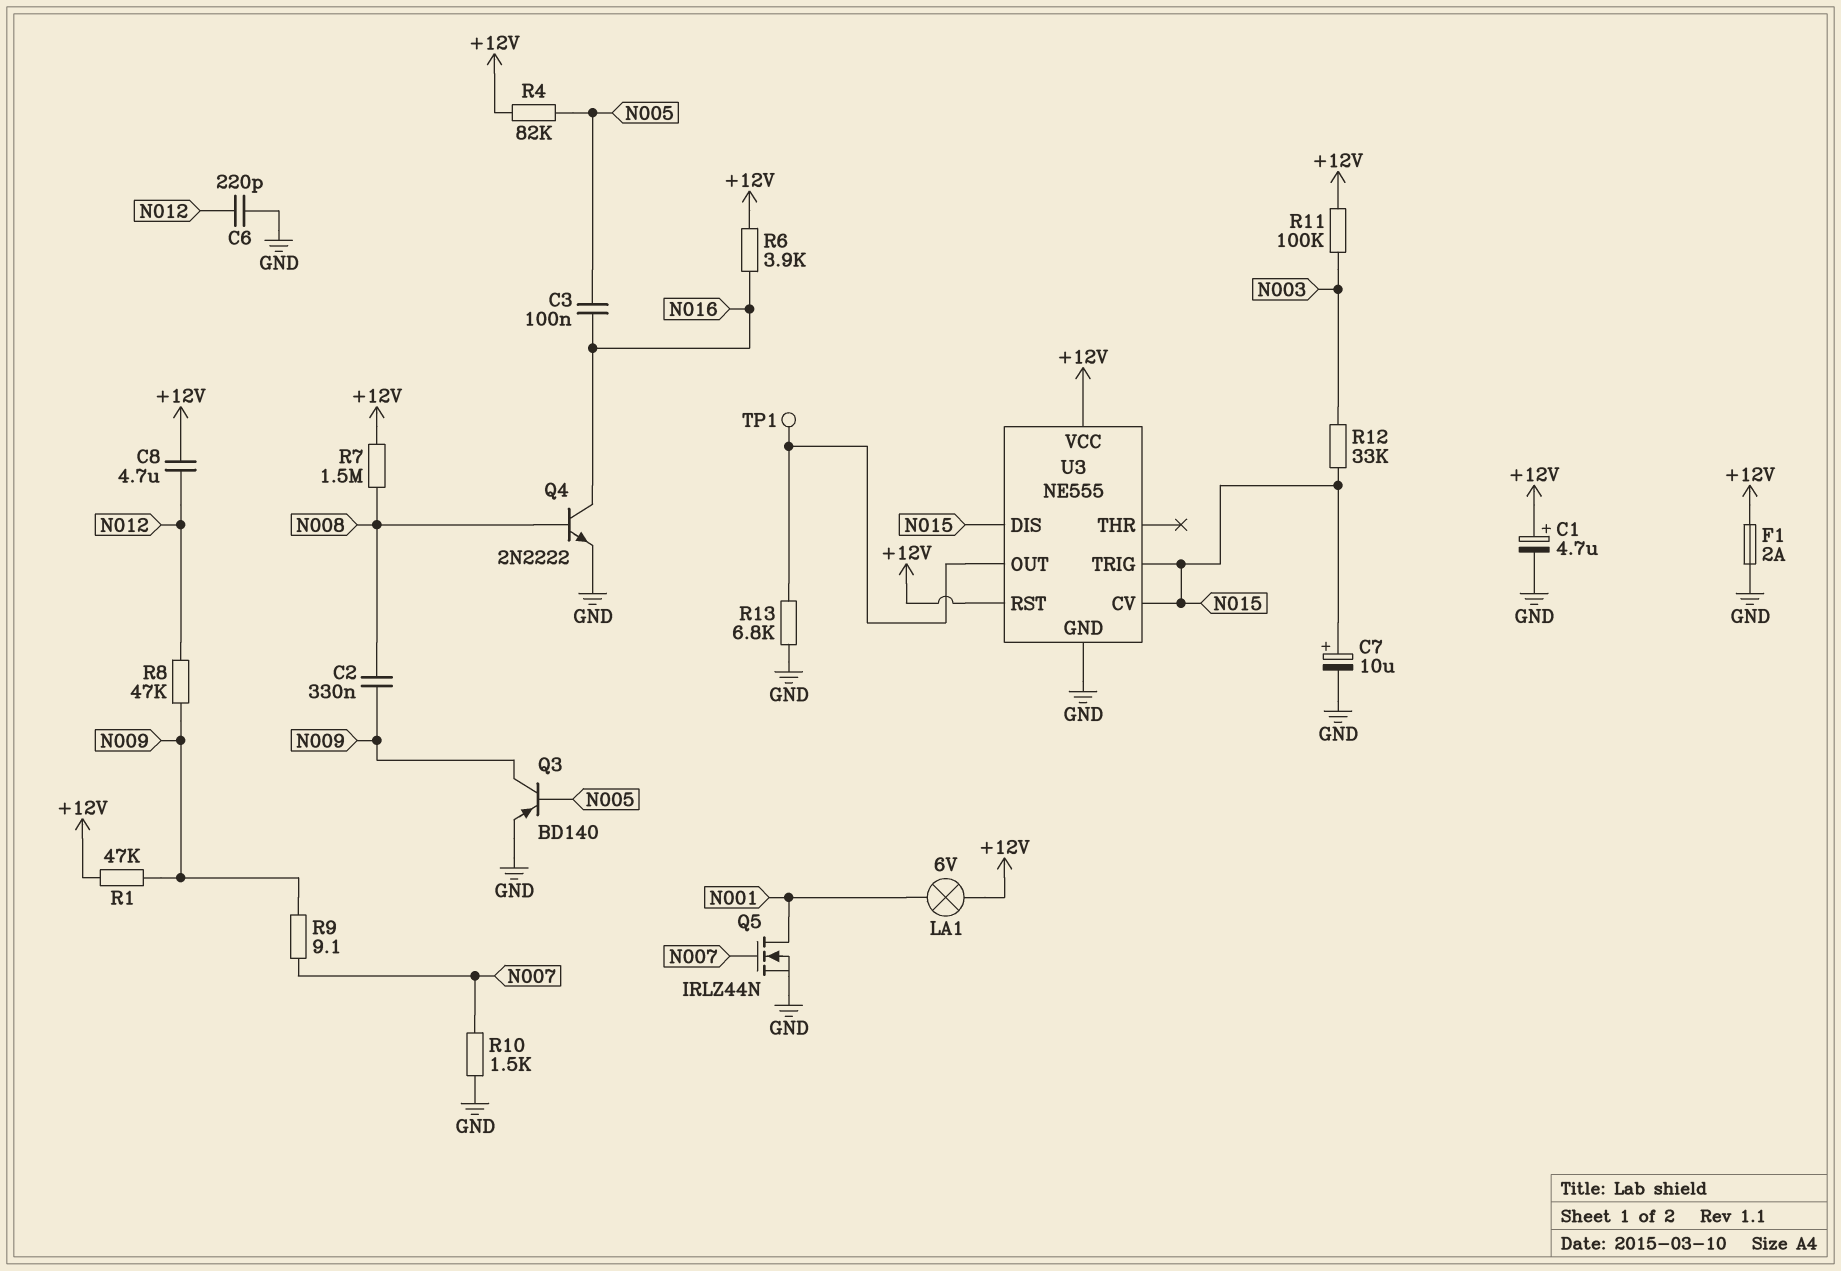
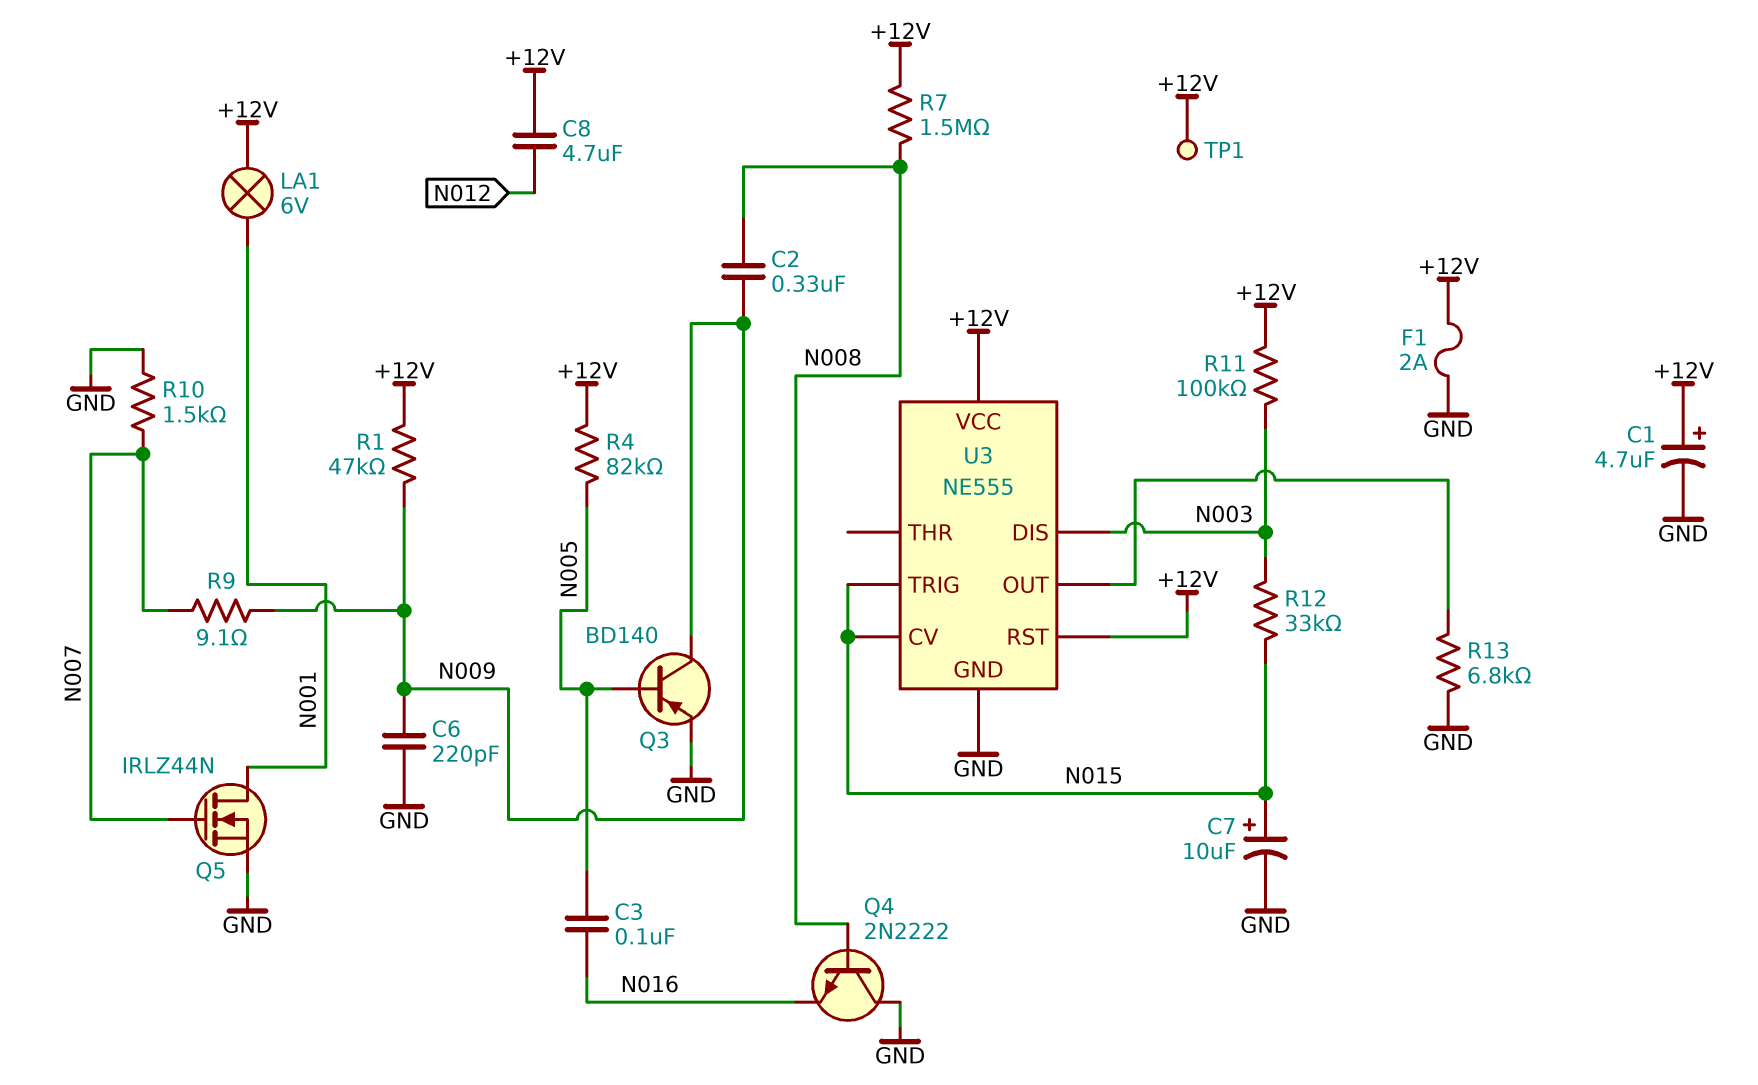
C6: 220pF (GND, N012) -> 220pF (GND, N009)
Q4: NPN 2N2222 (B N008, C N016, E GND) -> NPN 2N2222 (B N008, C GND, E N016)
R6: 3.9k (+12V, N016) -> none
R8: 47k (N009, N012) -> none
TP1: test point (U3/OUT) -> test point (+12V)
U3 pin DIS: N015 -> N003

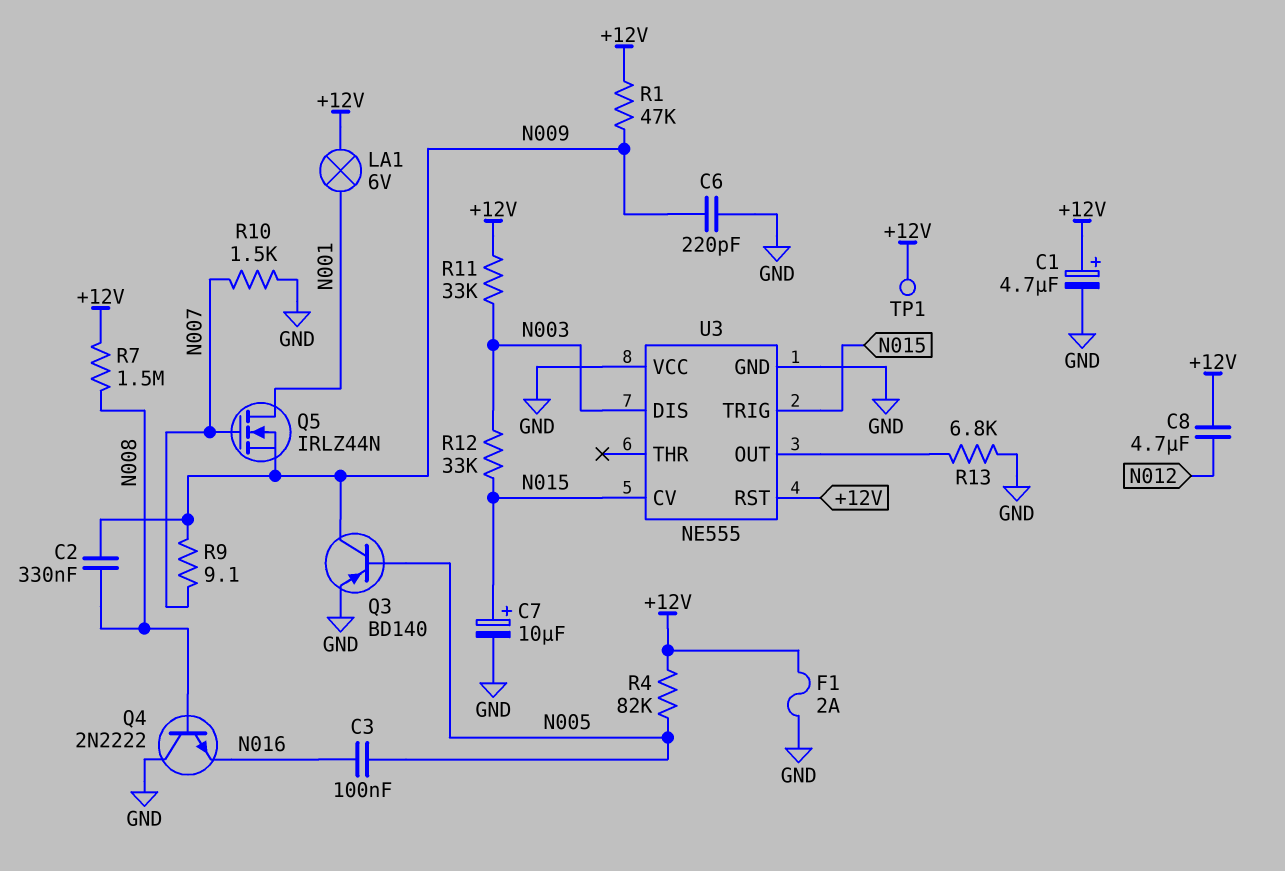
Q5: NMOS IRLZ44N (G N007, D N001, S GND) -> NMOS IRLZ44N (G N007, D N001, S N009)
R11: 100k (+12V, N003) -> 33k (+12V, N003)
U3 pin VCC: +12V -> GND

